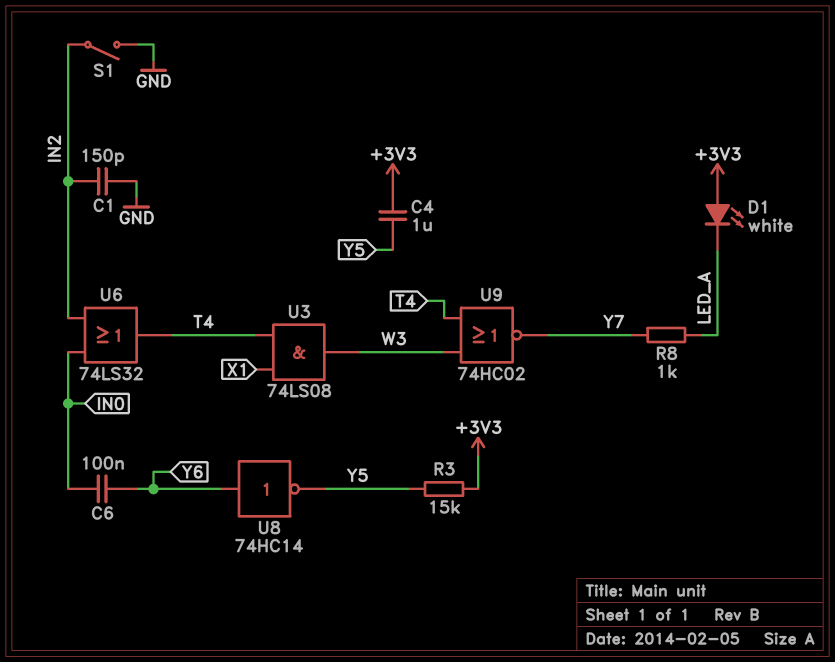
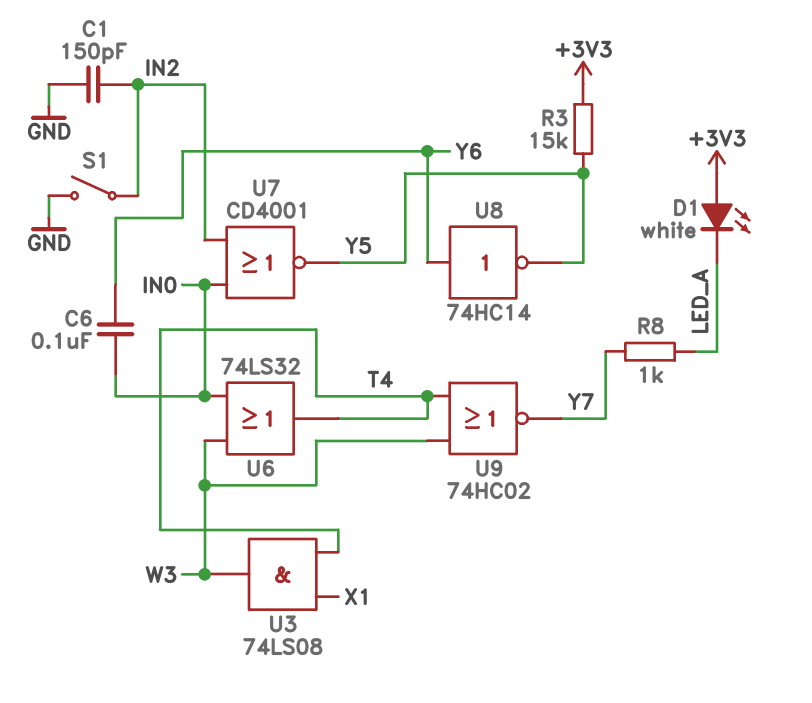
C4: 1uF (+3V3, Y5) -> none
U6: OR 74LS32 (in IN0, in IN2, out T4) -> OR 74LS32 (in IN0, in W3, out T4)
U7: none -> NOR CD4001 (in IN0, in IN2, out Y5)

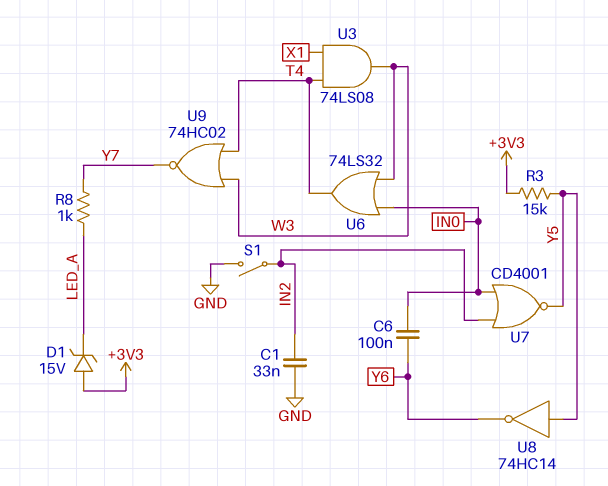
C1: 150pF (GND, IN2) -> 33nF (GND, IN2)
D1: LED white (A +3V3, K LED_A) -> zener 15V (A +3V3, K LED_A)
U8: NOT 74HC14 (in Y6, out Y5) -> NOT 74HC14 (in Y5, out Y6)

